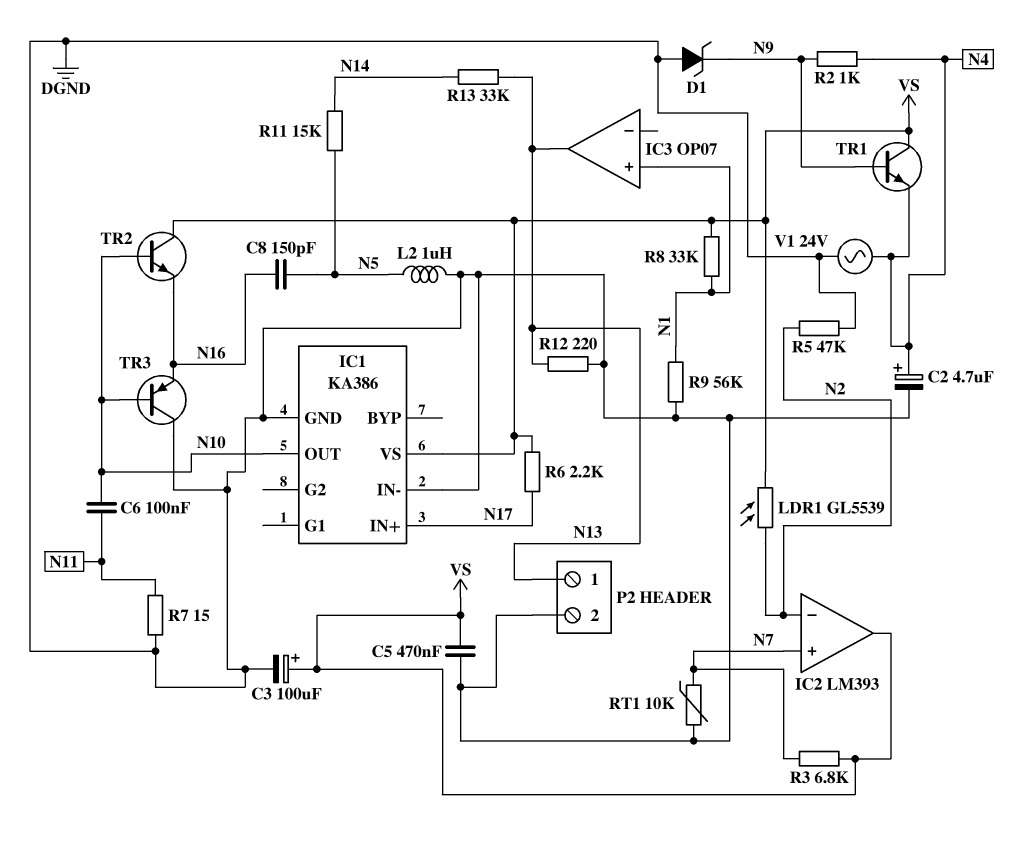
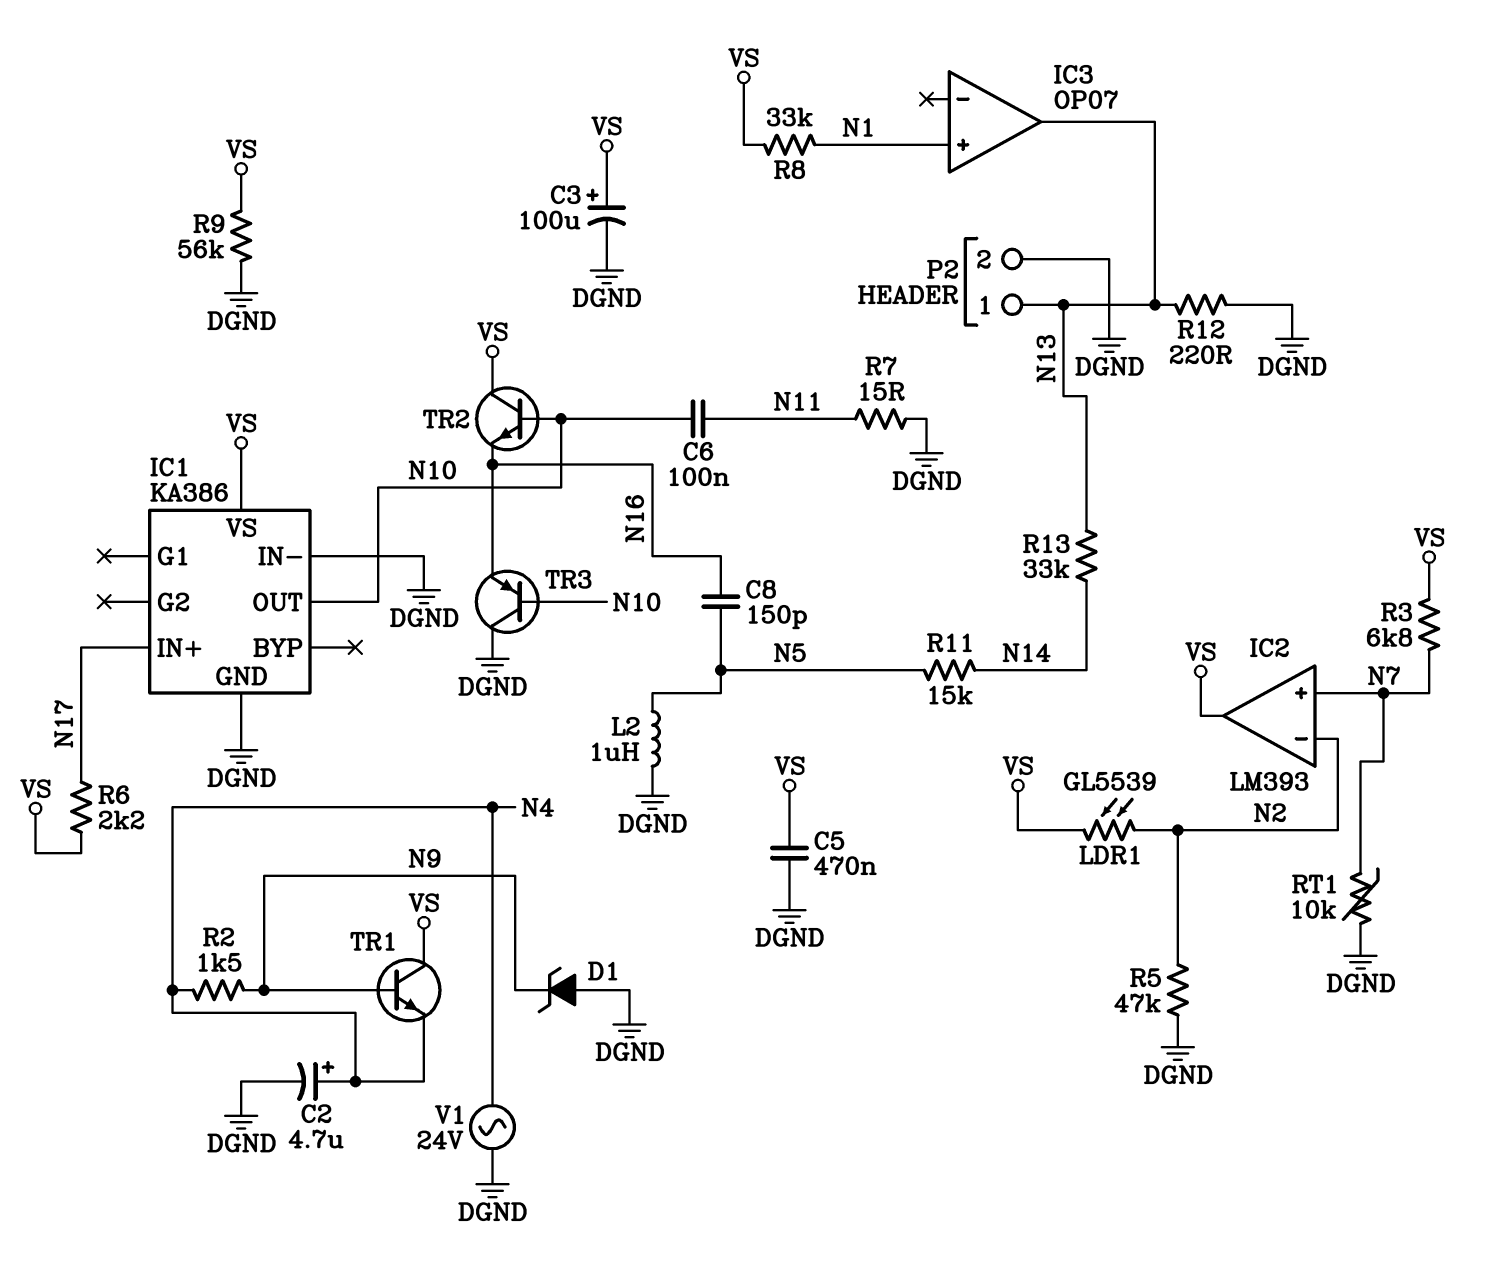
R2: 1k (N4, N9) -> 1.5k (N4, N9)
R9: 56k (DGND, N1) -> 56k (DGND, VS)

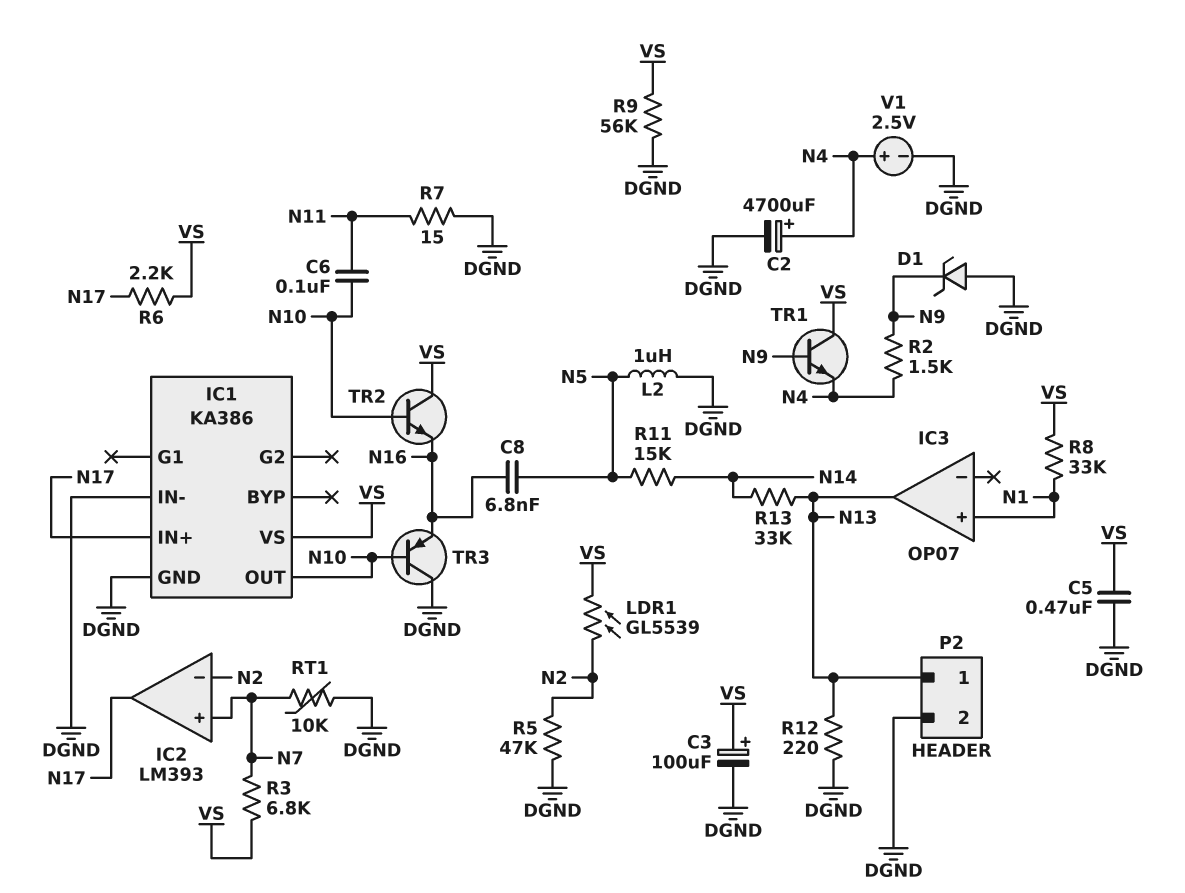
C2: 4.7uF (plus N4, minus DGND) -> 4700uF (plus N4, minus DGND)
C8: 150pF (N5, N16) -> 6.8nF (N5, N16)
IC2 pin out: VS -> N17
V1: AC 24V (DGND, N4) -> 2.5V (plus N4, minus DGND)

